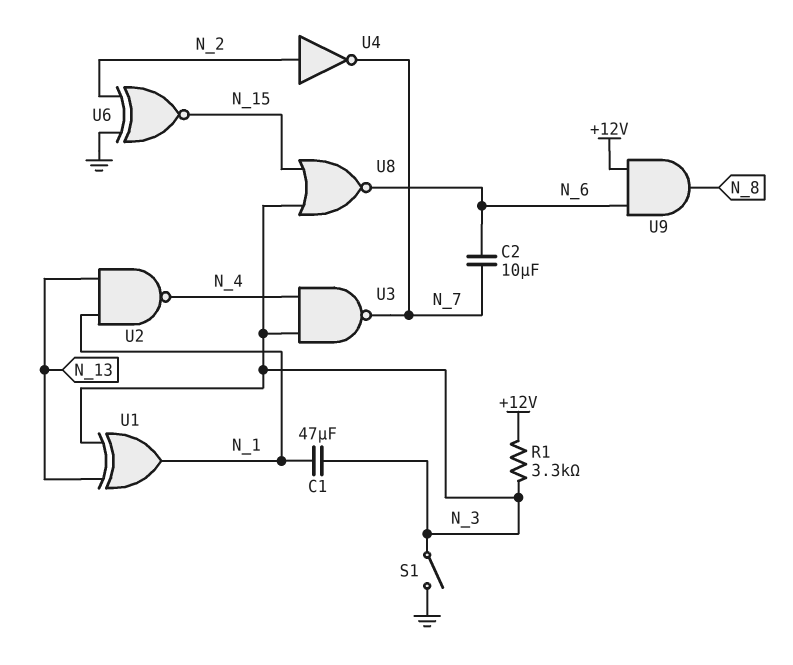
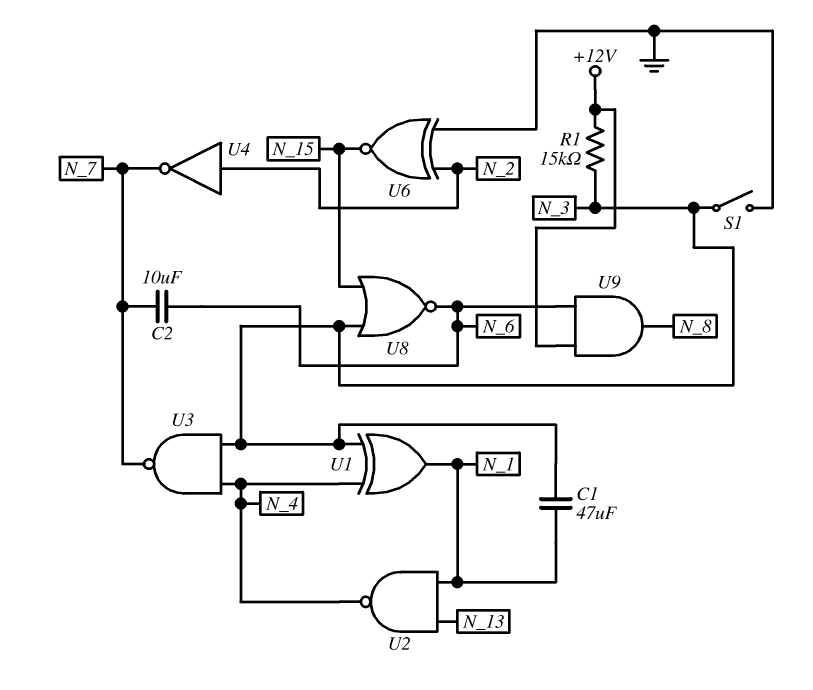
R1: 3.3k (+12V, N_3) -> 15k (+12V, N_3)
U1: XOR (in N_3, in N_13, out N_1) -> XOR (in N_3, in N_4, out N_1)

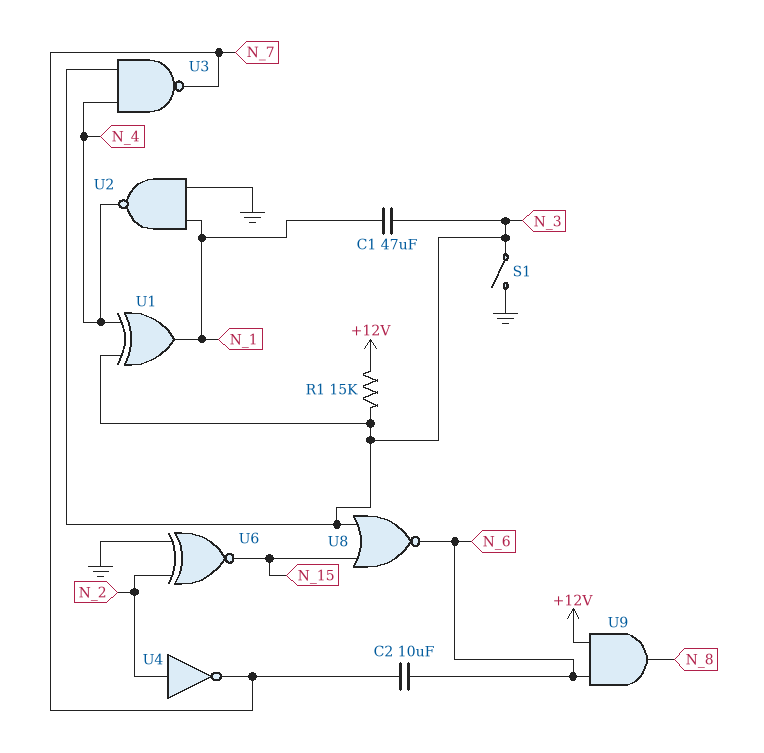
U2: NAND (in N_1, in N_13, out N_4) -> NAND (in GND, in N_1, out N_4)

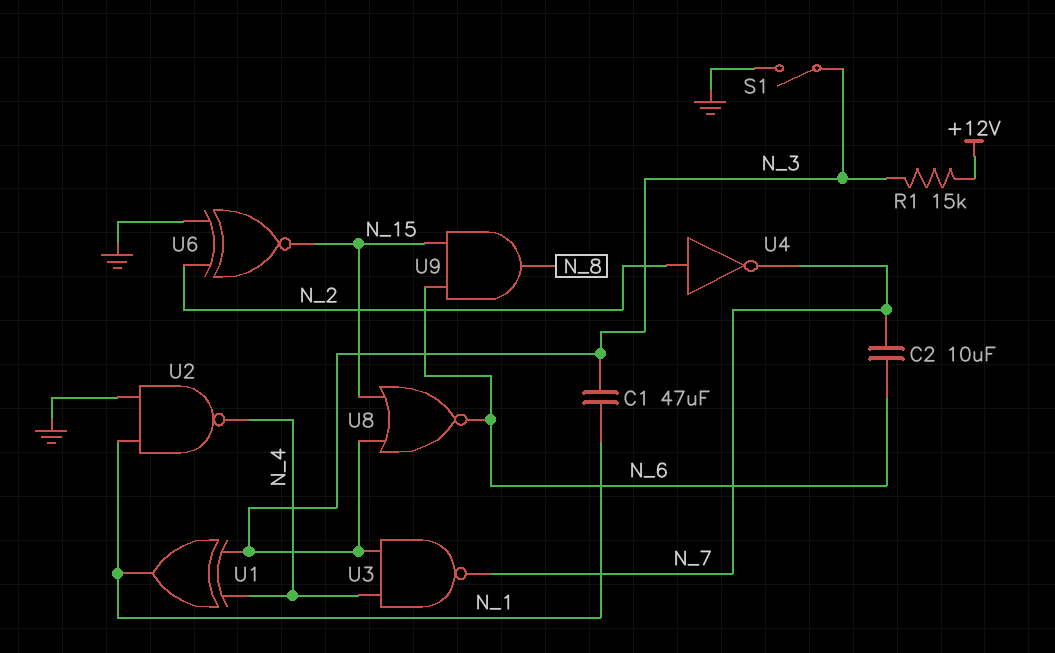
U9: AND (in +12V, in N_6, out N_8) -> AND (in N_6, in N_15, out N_8)

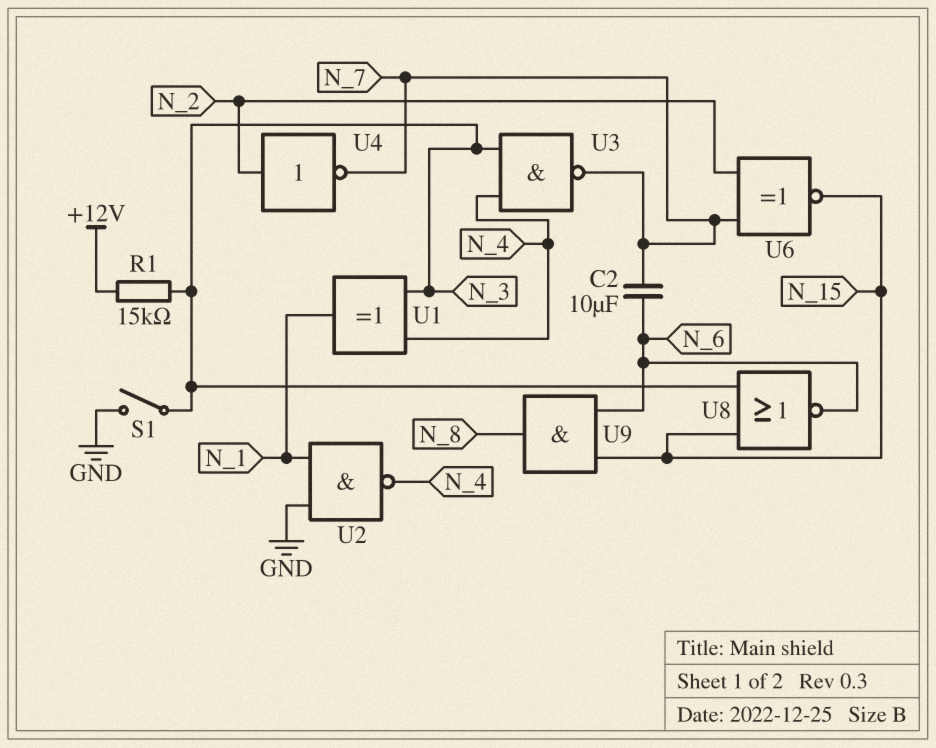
C1: 47uF (N_1, N_3) -> none
U6: XNOR (in GND, in N_2, out N_15) -> XNOR (in N_2, in N_7, out N_15)

